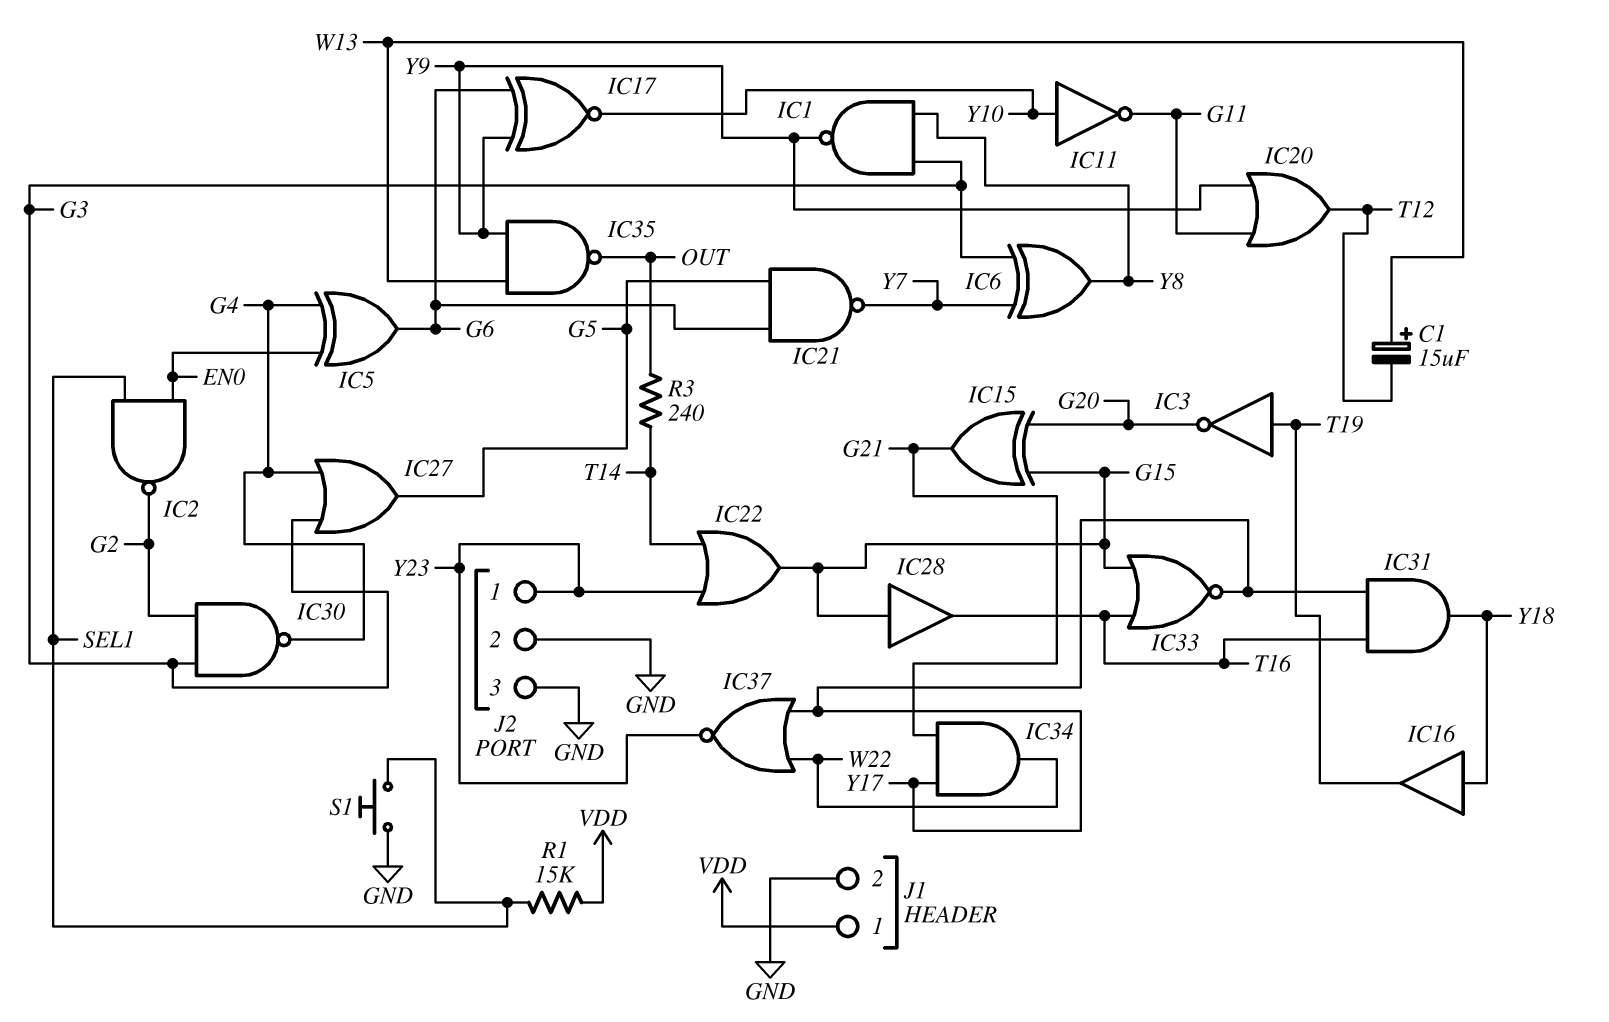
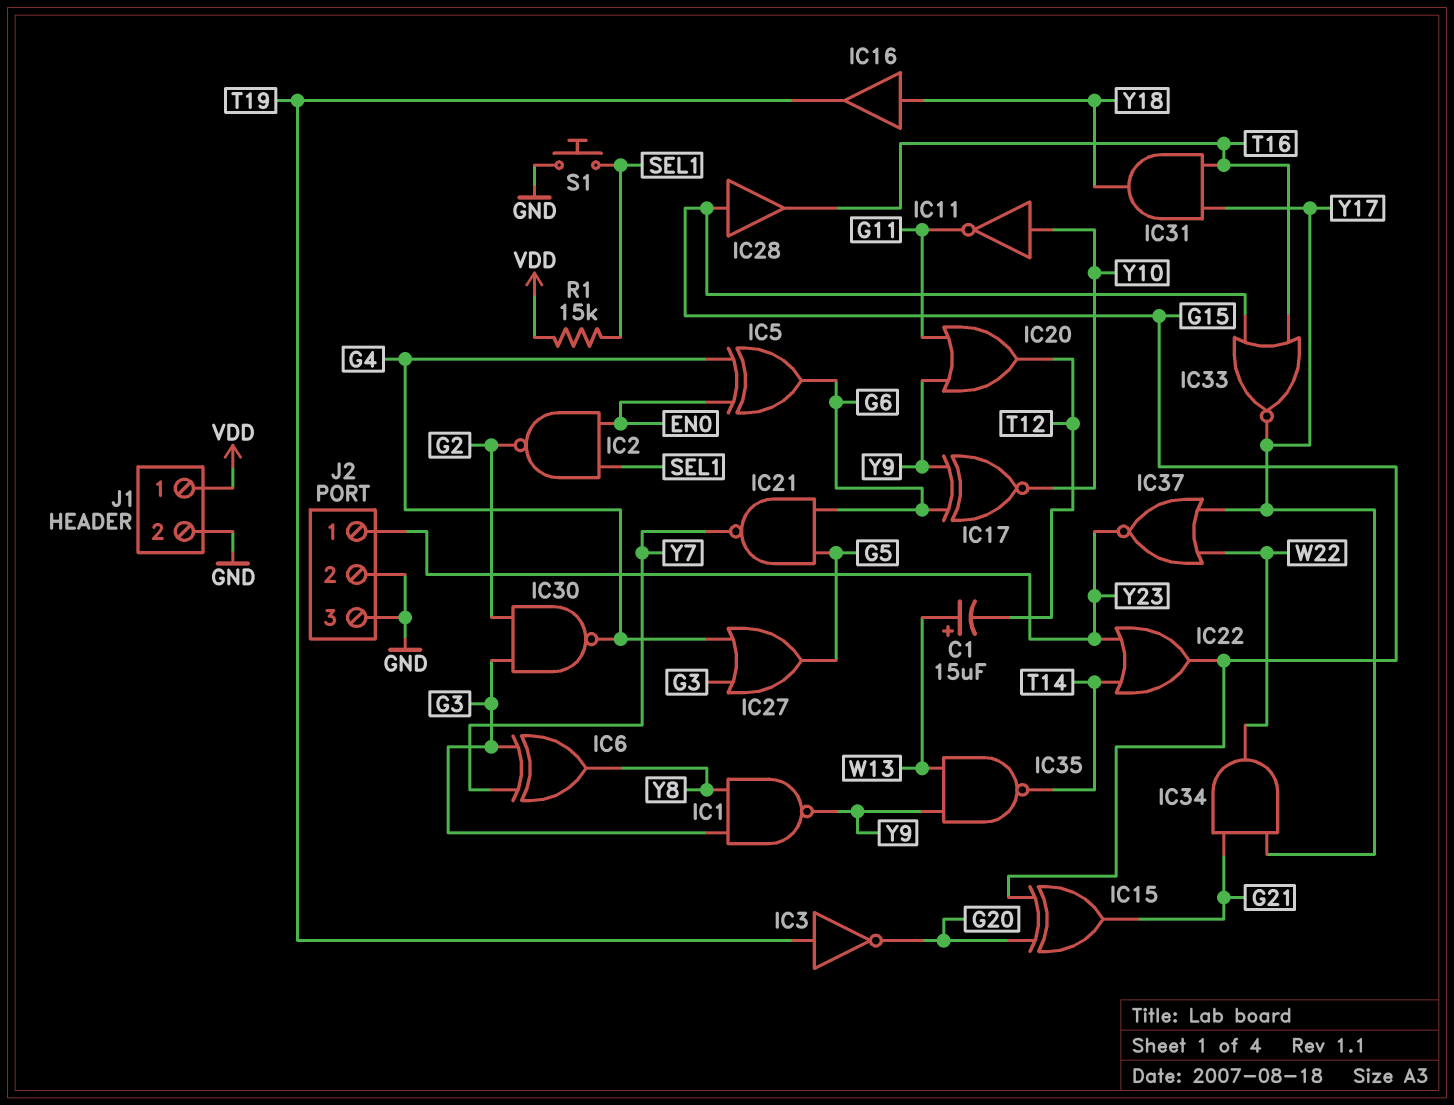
IC35: NAND (in W13, in Y9, out OUT) -> NAND (in W13, in Y9, out T14)
R3: 240 (OUT, T14) -> none

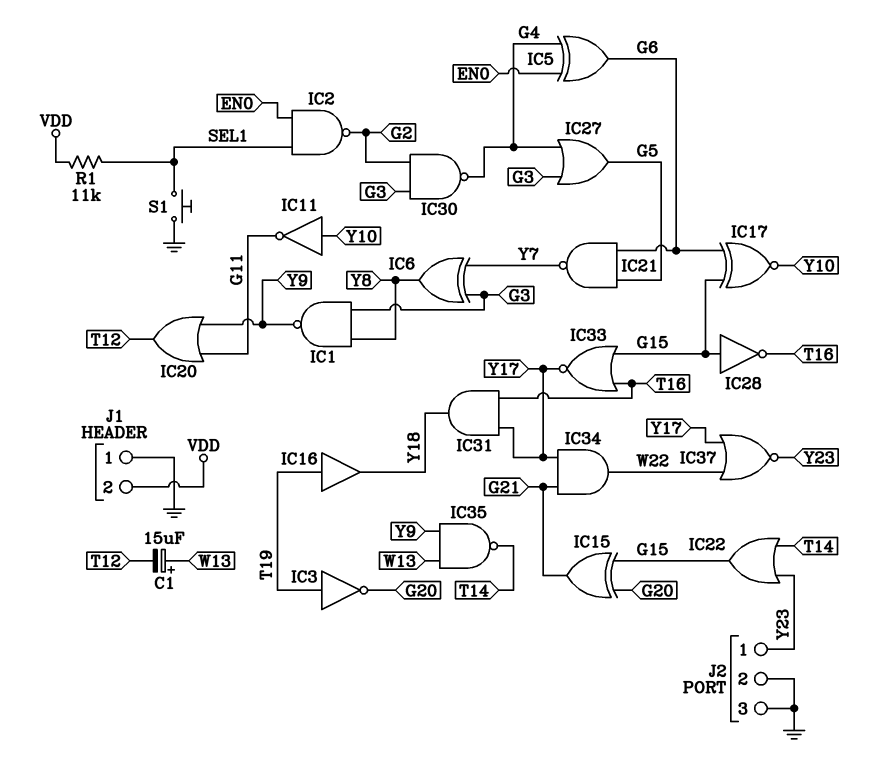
IC16: buffer (in Y18, out T19) -> buffer (in T19, out Y18)
IC17: XNOR (in G6, in Y9, out Y10) -> XNOR (in G6, in G15, out Y10)
IC28: buffer (in G15, out T16) -> NOT (in G15, out T16)
J1 pin 1: VDD -> GND
J1 pin 2: GND -> VDD
R1: 15k (SEL1, VDD) -> 11k (SEL1, VDD)

